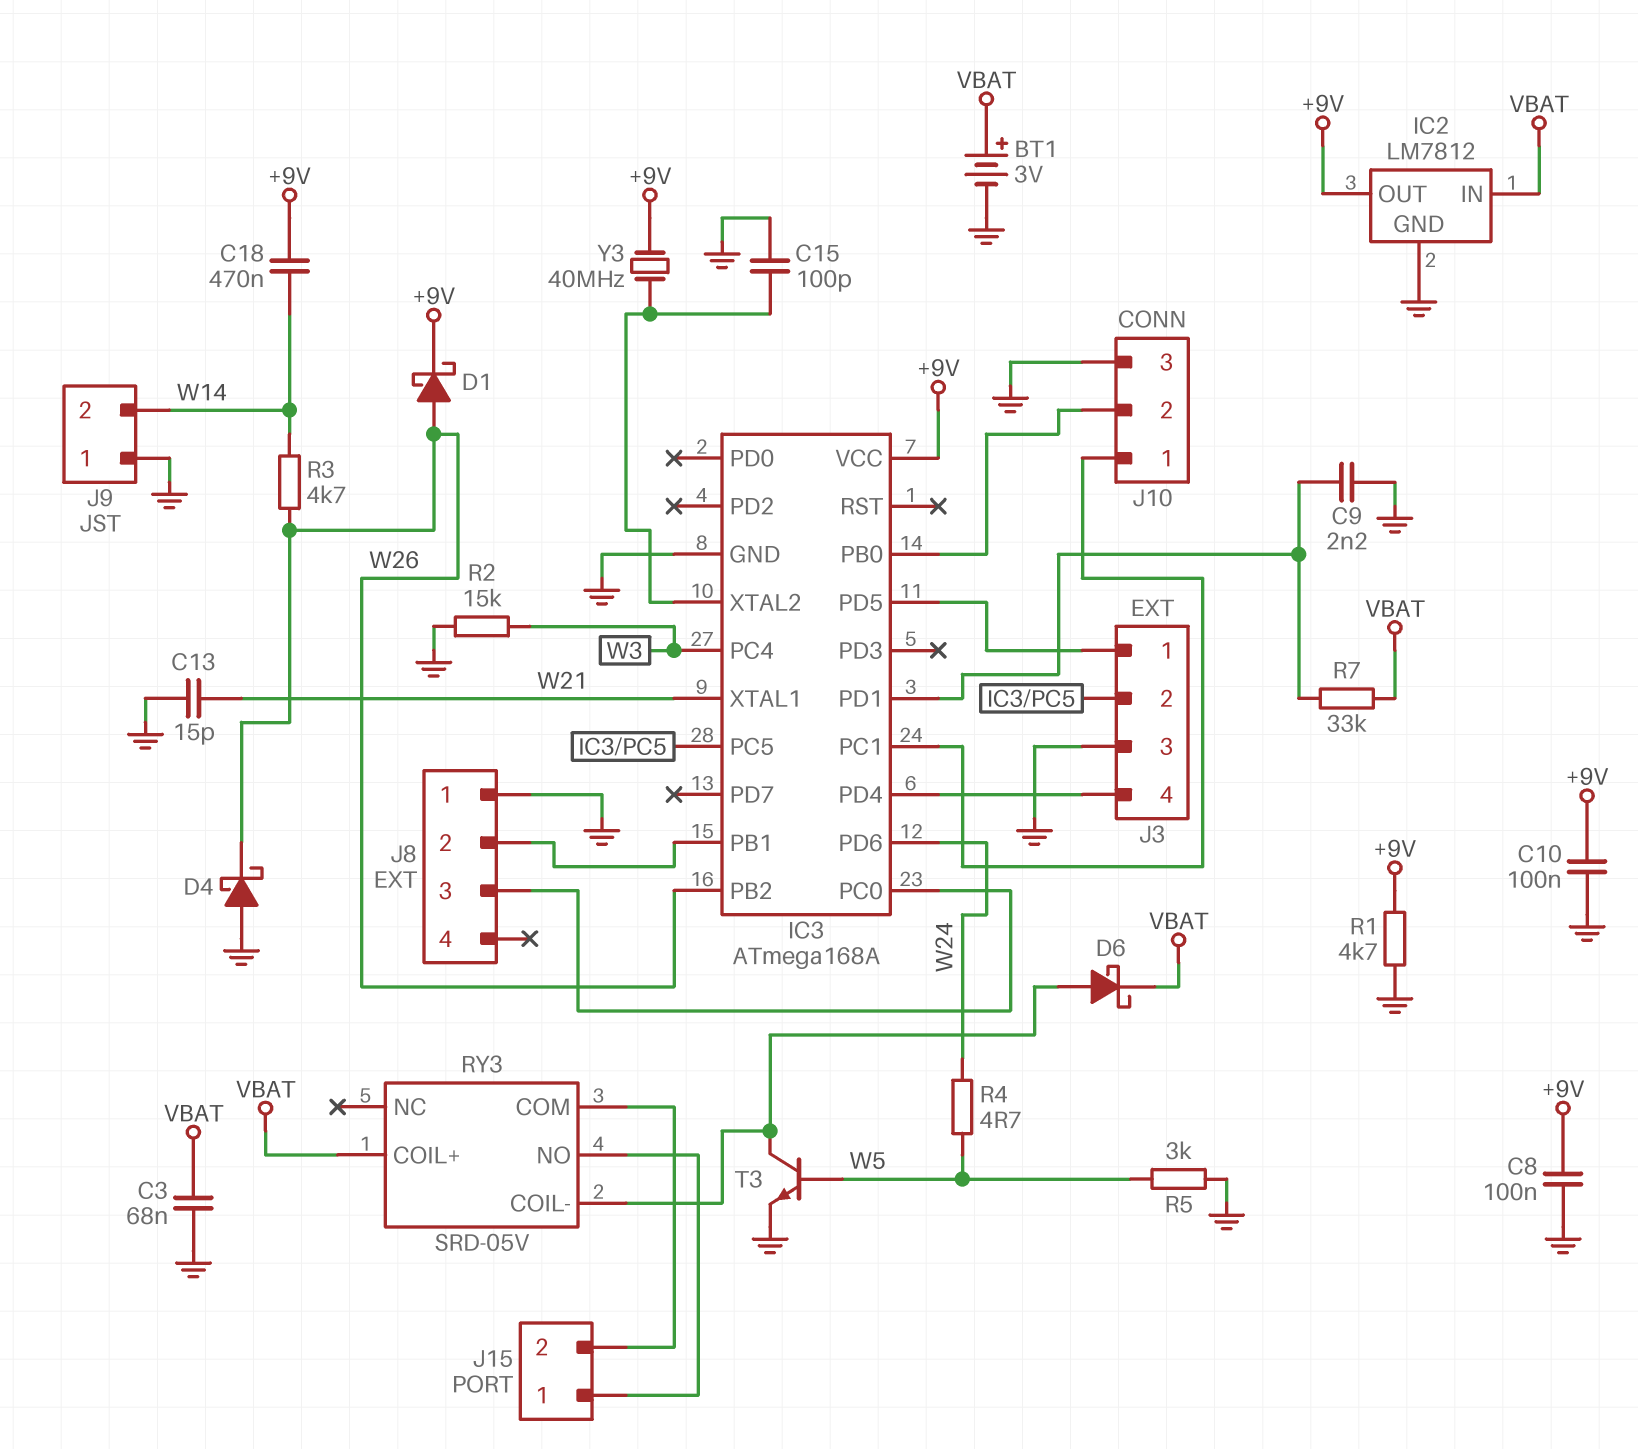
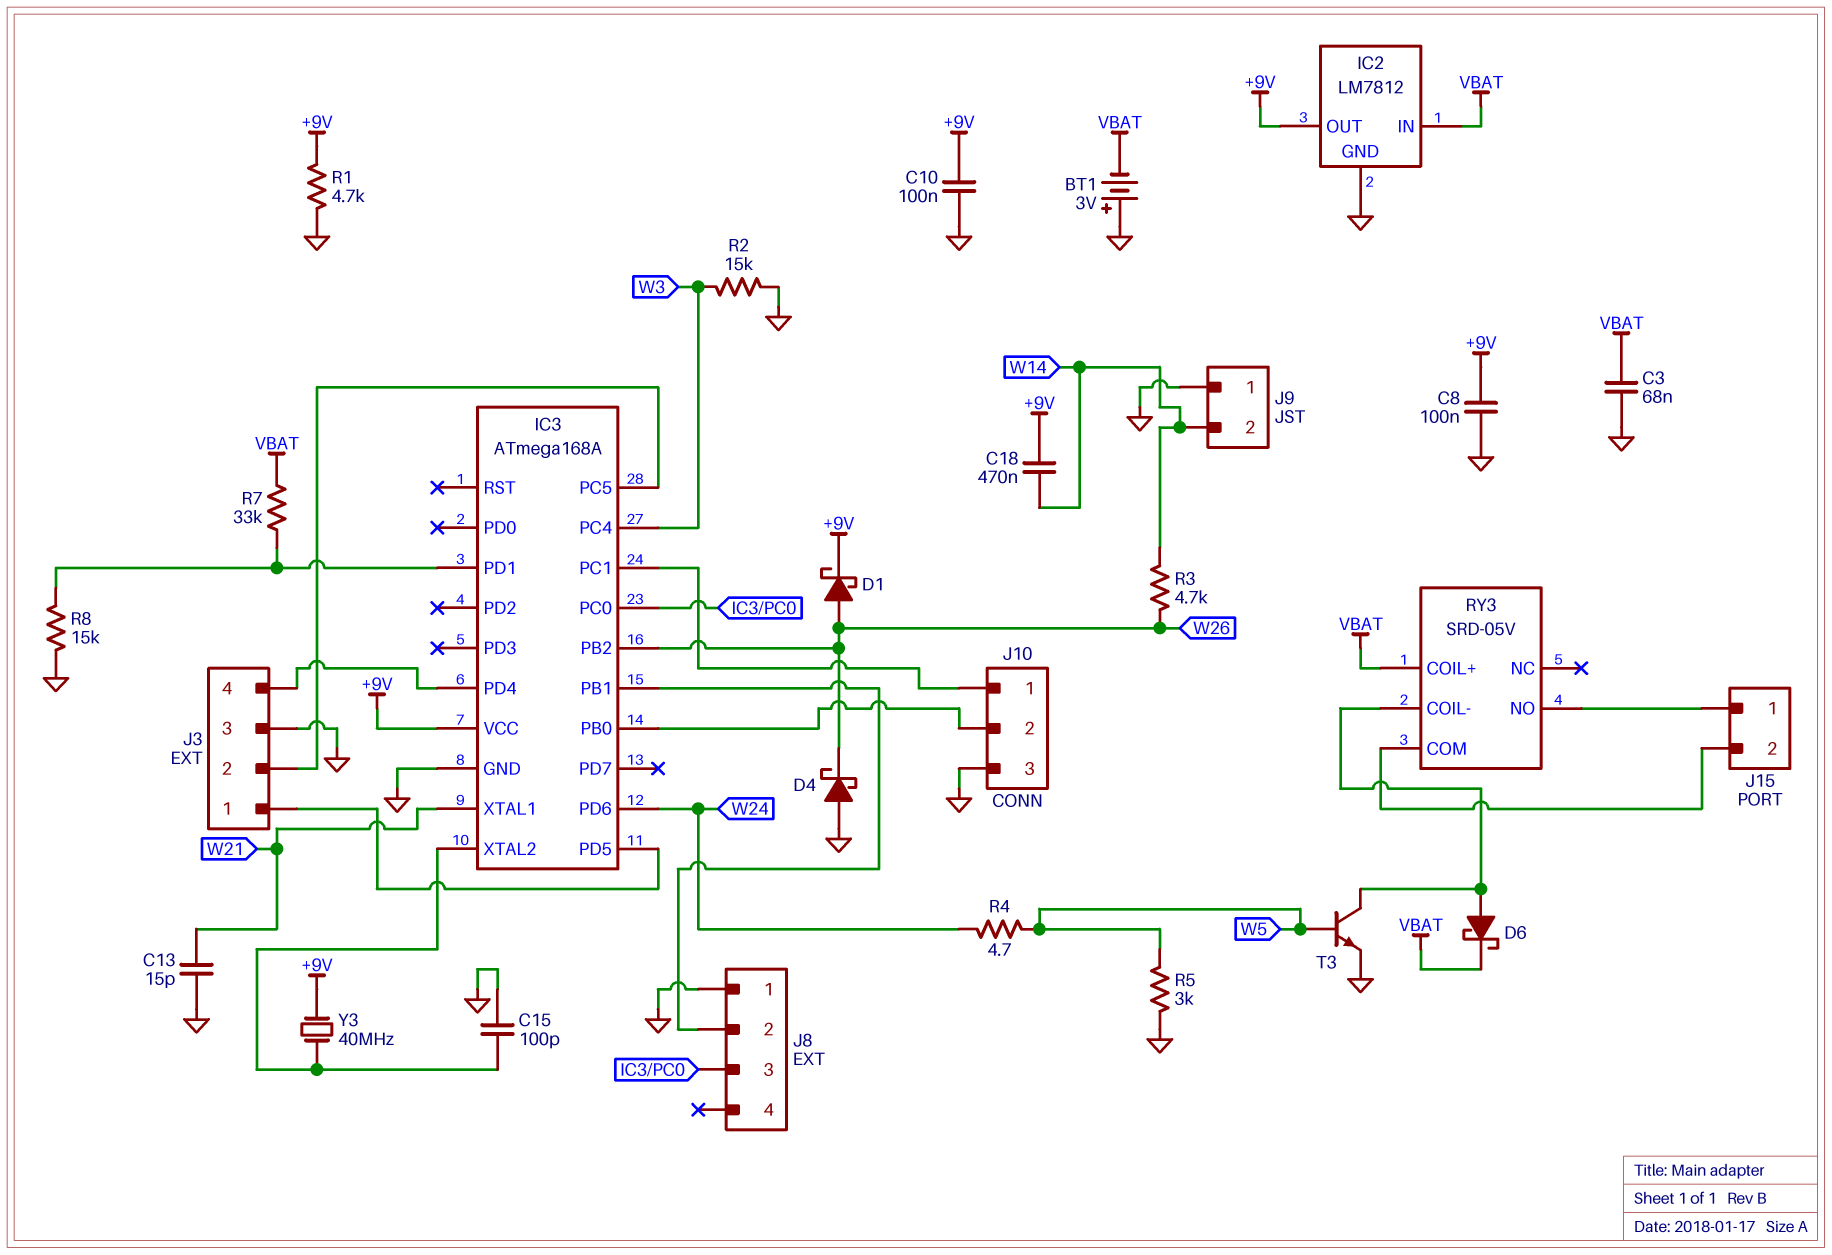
BT1: 3V (plus VBAT, minus GND) -> 3V (plus GND, minus VBAT)
C9: 2.2nF (GND, IC3/PD1) -> none
R8: none -> 15k (GND, IC3/PD1)

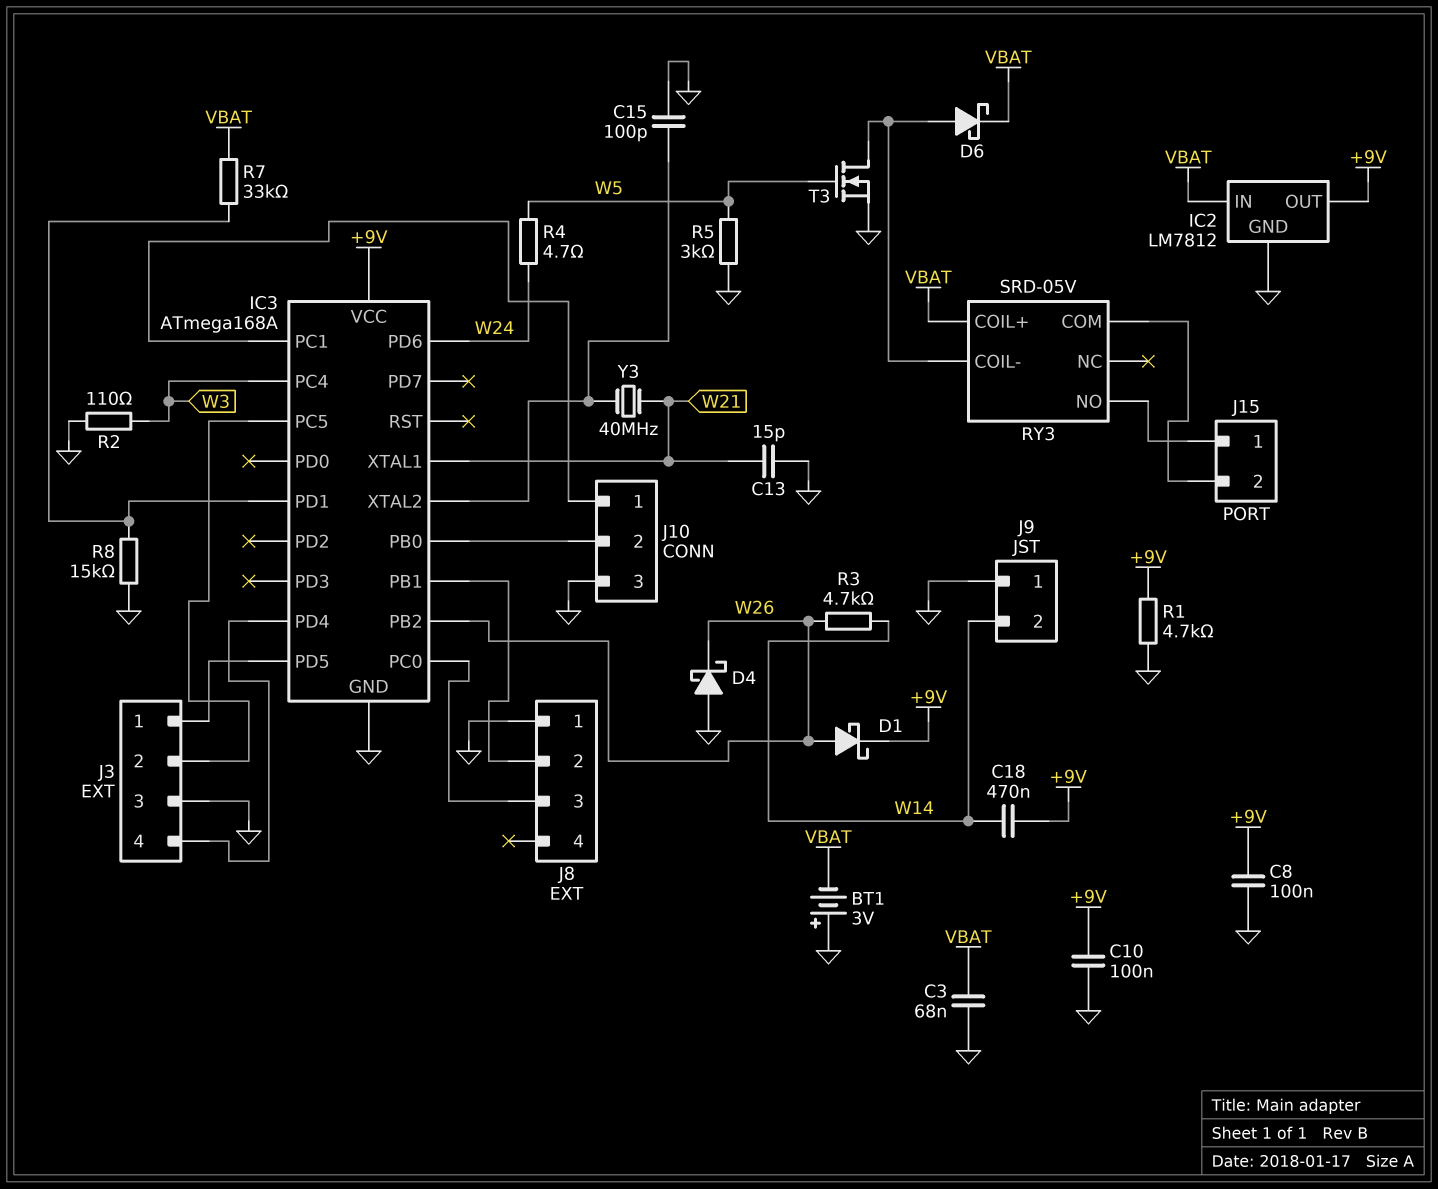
R2: 15k (GND, W3) -> 110 (GND, W3)
T3: NPN (B W5, C RY3/COIL-, E GND) -> NMOS (G W5, D RY3/COIL-, S GND)
Y3: 40MHz (+9V, IC3/XTAL2) -> 40MHz (IC3/XTAL2, W21)

